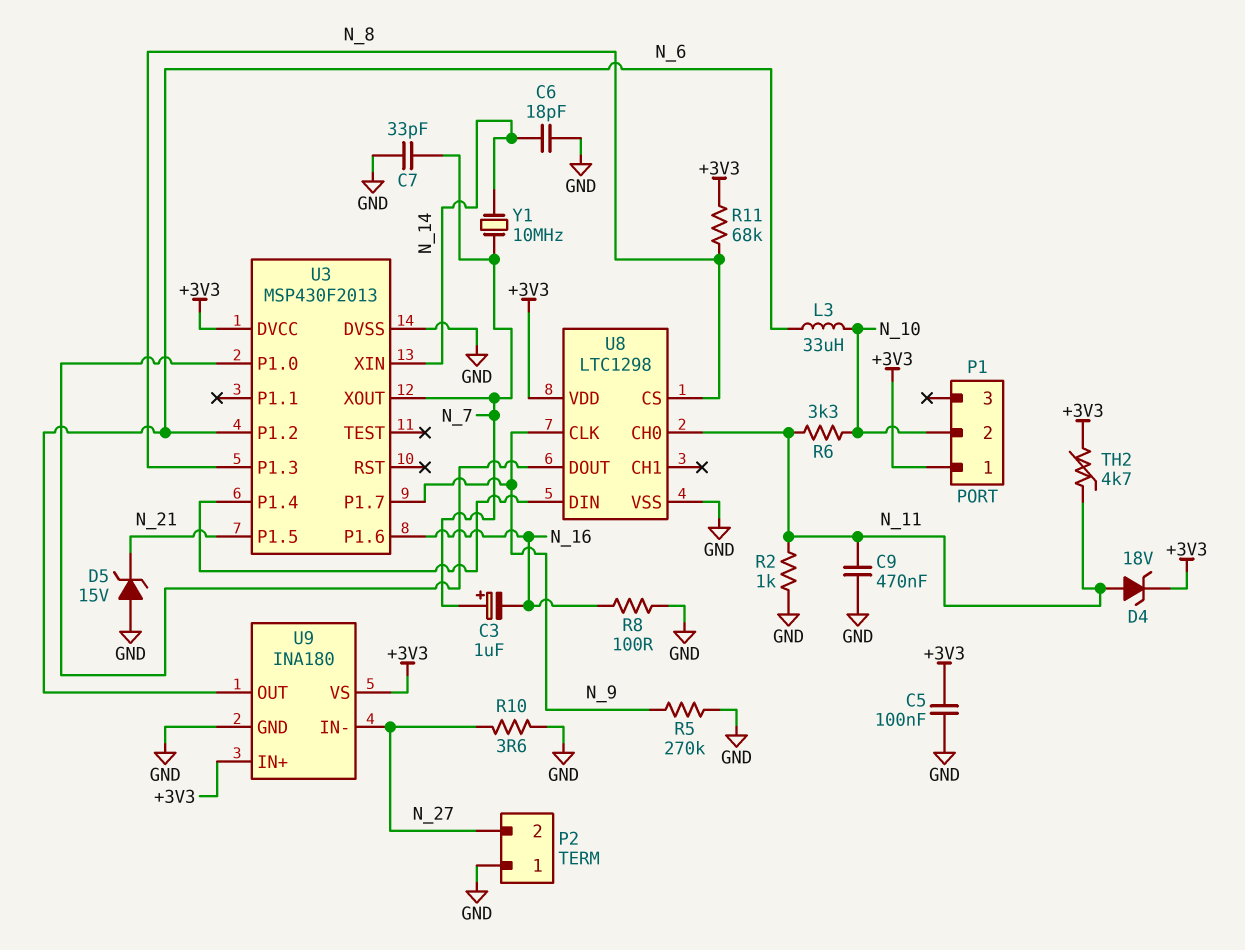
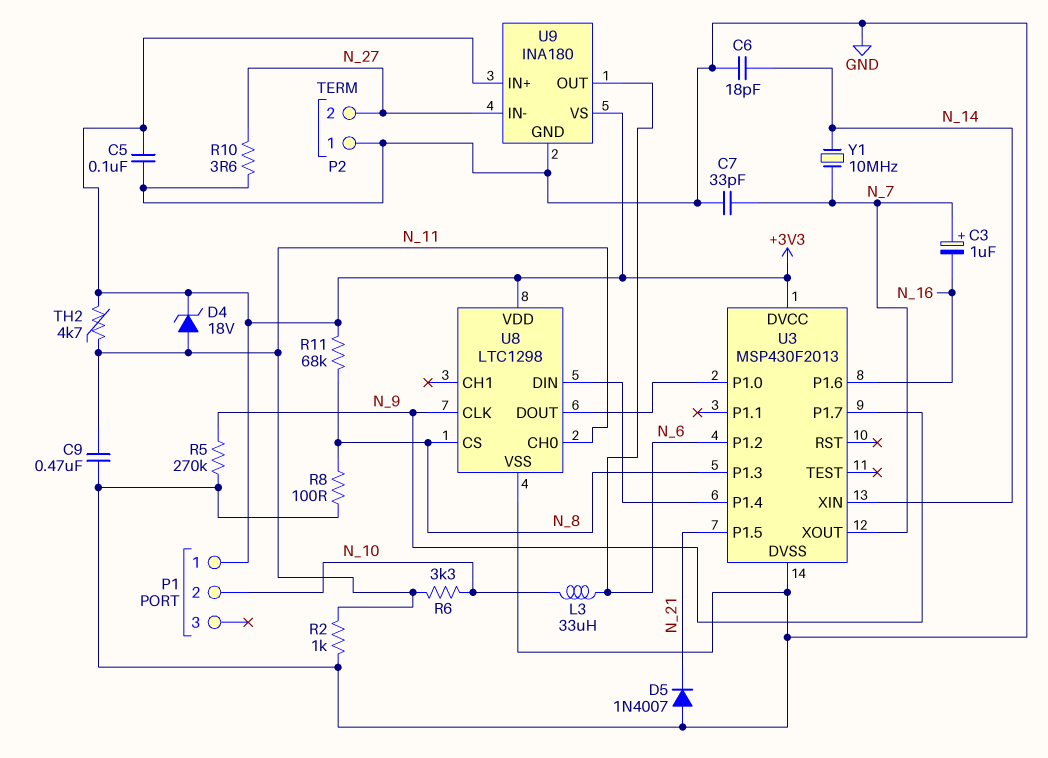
D5: zener 15V (A GND, K N_21) -> diode 1N4007 (A GND, K N_21)
R8: 100 (GND, N_16) -> 100 (GND, N_8)

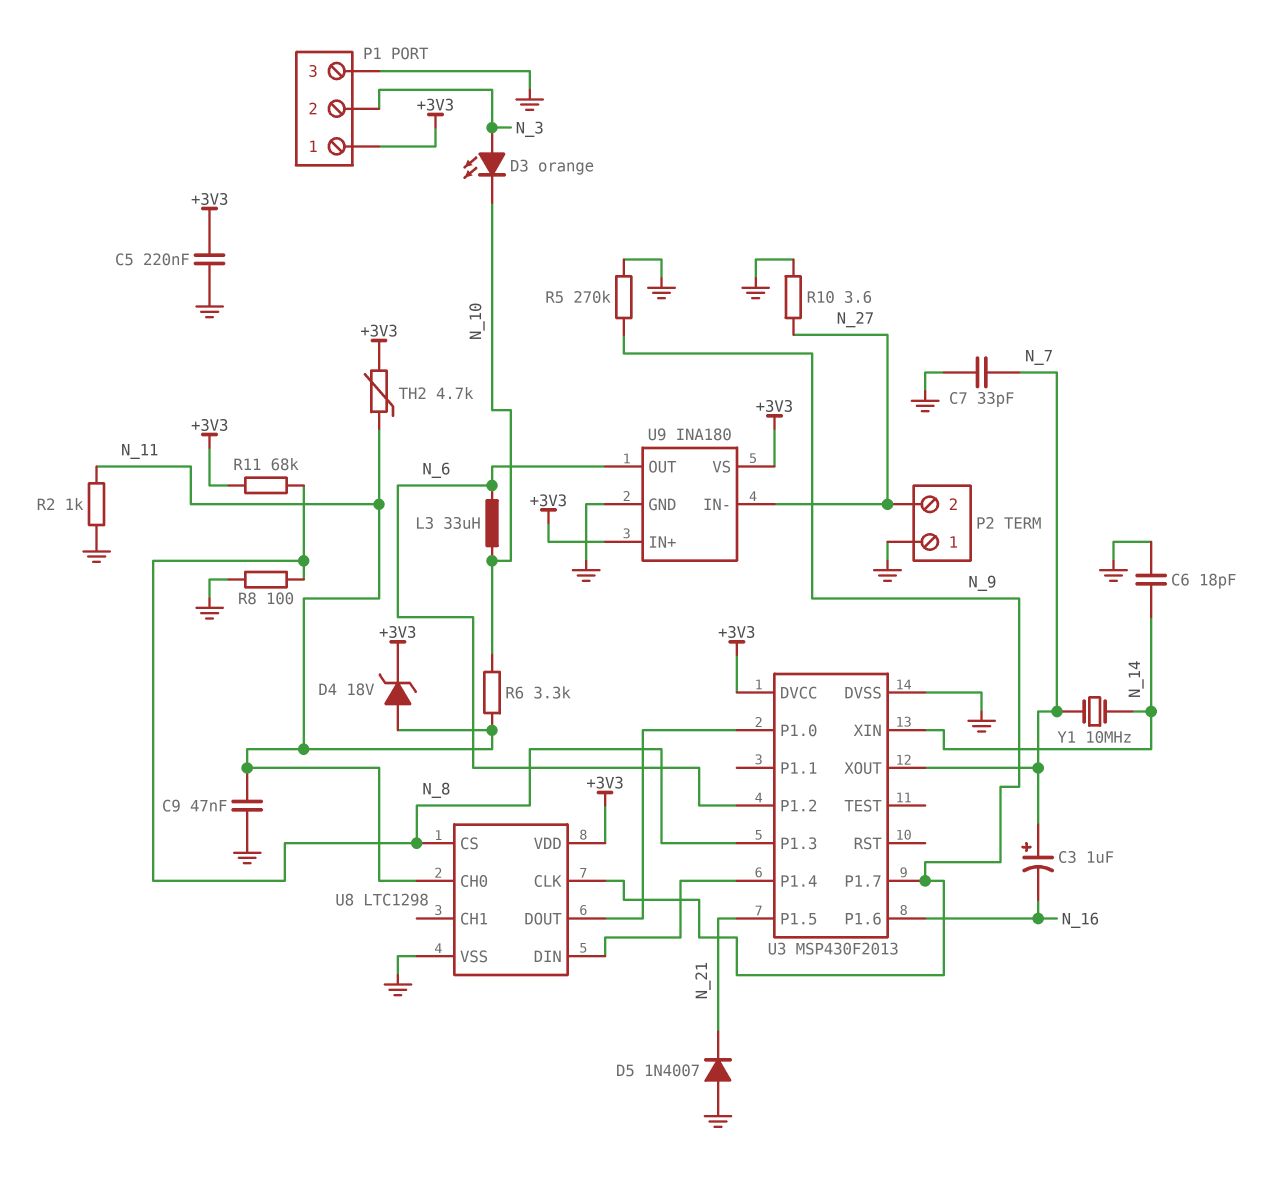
C5: 100nF (+3V3, GND) -> 220nF (+3V3, GND)
C9: 470nF (GND, N_11) -> 47nF (GND, N_11)
D3: none -> LED orange (A N_3, K N_10)
P1 pin 2: N_10 -> N_3
P1 pin 3: none -> GND

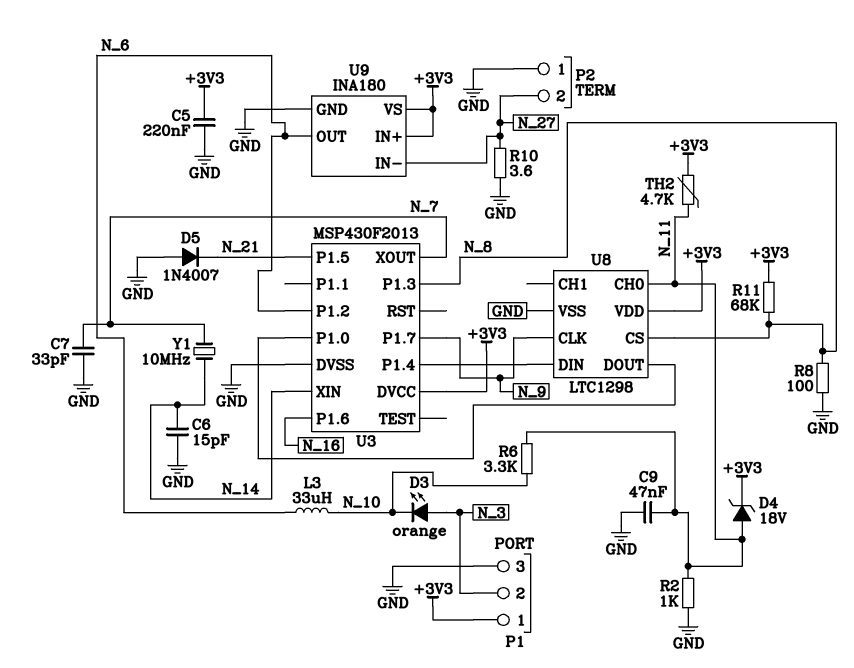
C3: 1uF (plus N_7, minus N_16) -> none
C6: 18pF (GND, N_14) -> 15pF (GND, N_14)
R5: 270k (GND, N_9) -> none

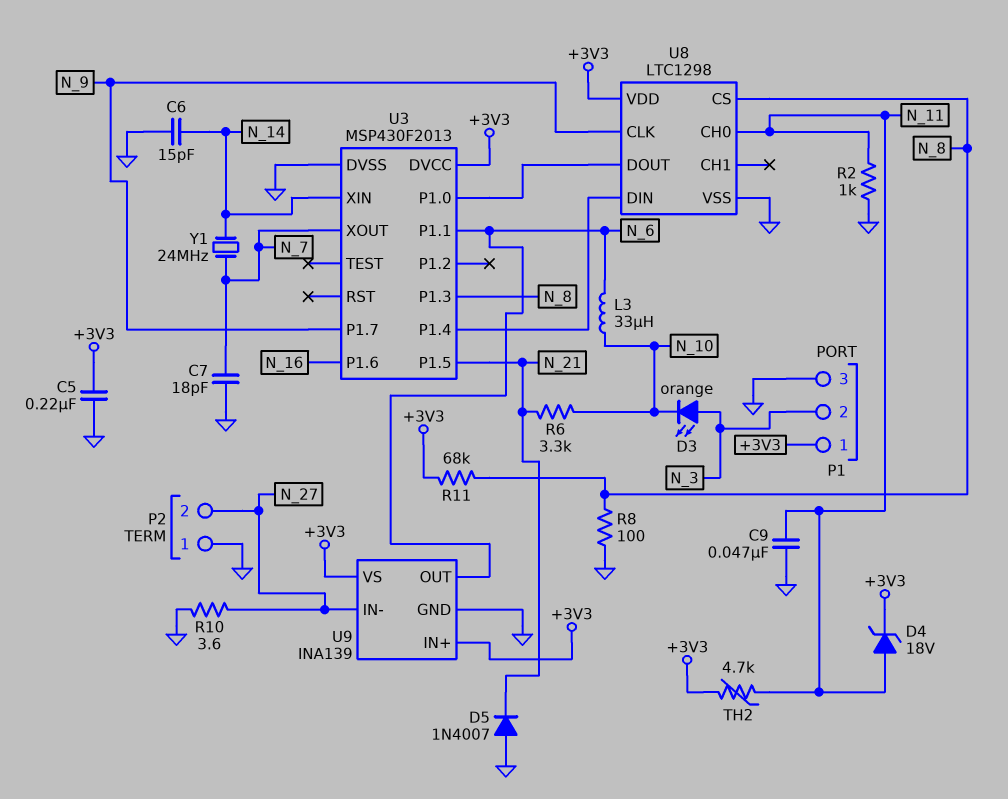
C7: 33pF (GND, N_7) -> 18pF (GND, N_7)
R6: 3.3k (N_10, N_11) -> 3.3k (N_10, N_21)
U3 pin P1.1: none -> N_6
U3 pin P1.2: N_6 -> none
U9: INA180 -> INA139
Y1: 10MHz (N_7, N_14) -> 24MHz (N_7, N_14)

